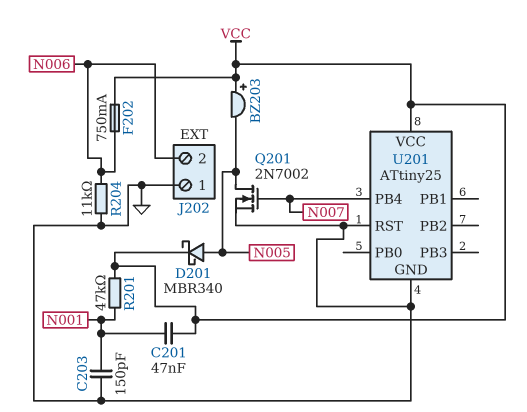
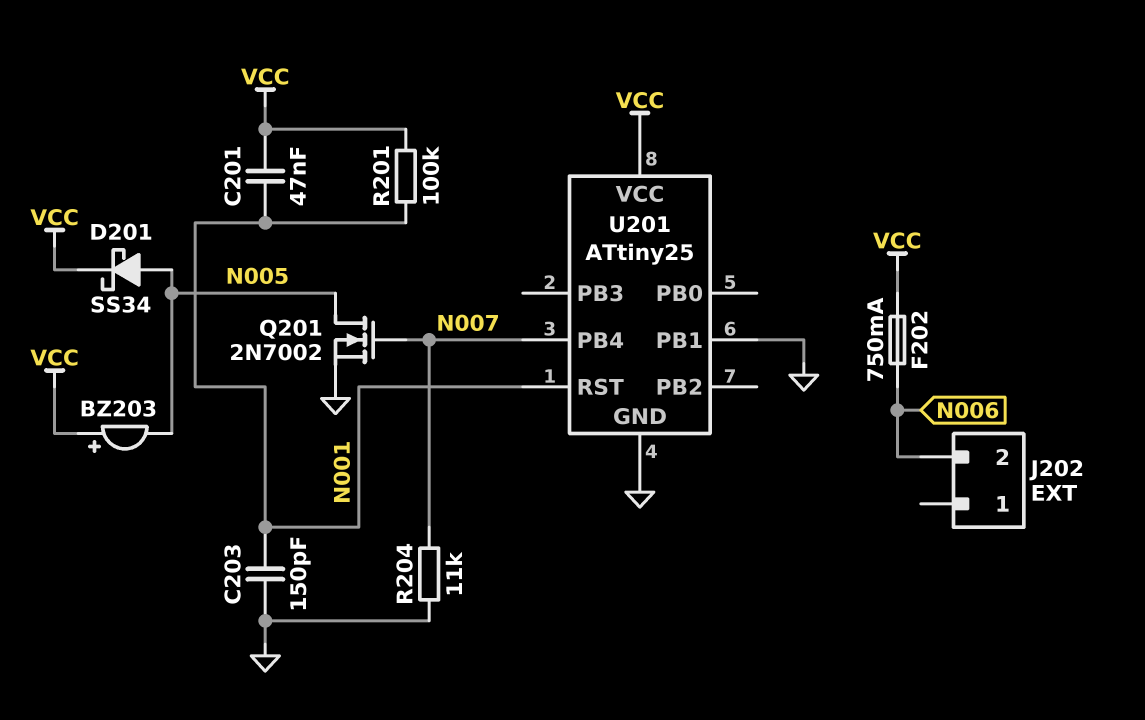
D201: schottky MBR340 (A N005, K VCC) -> schottky SS34 (A N005, K VCC)
J202 pin 1: GND -> none
R201: 47k (N001, VCC) -> 100k (N001, VCC)
R204: 11k (GND, N006) -> 11k (GND, N007)
U201 pin PB1: none -> GND
U201 pin RST: GND -> N001

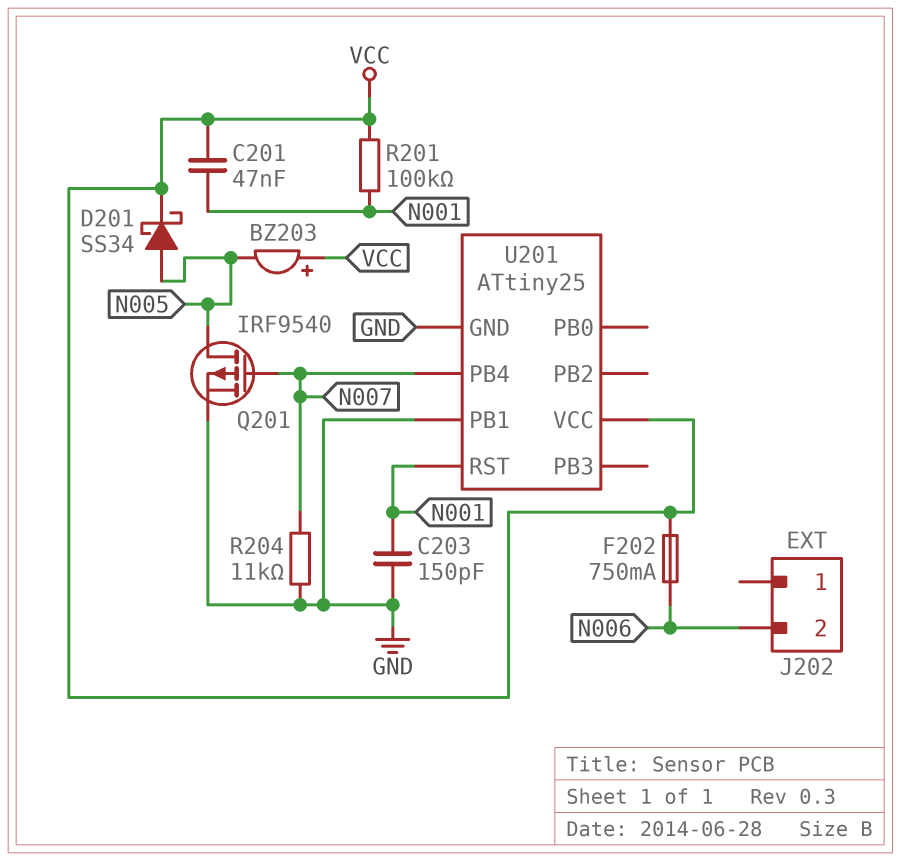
Q201: NMOS 2N7002 (G N007, D N005, S GND) -> PMOS IRF9540 (G N007, D N005, S GND)

